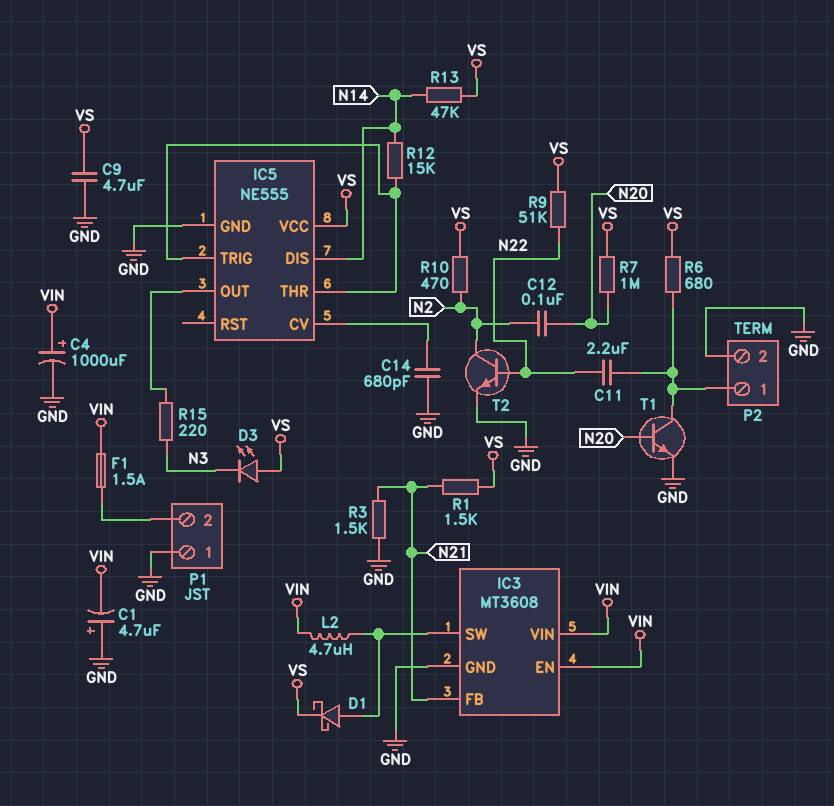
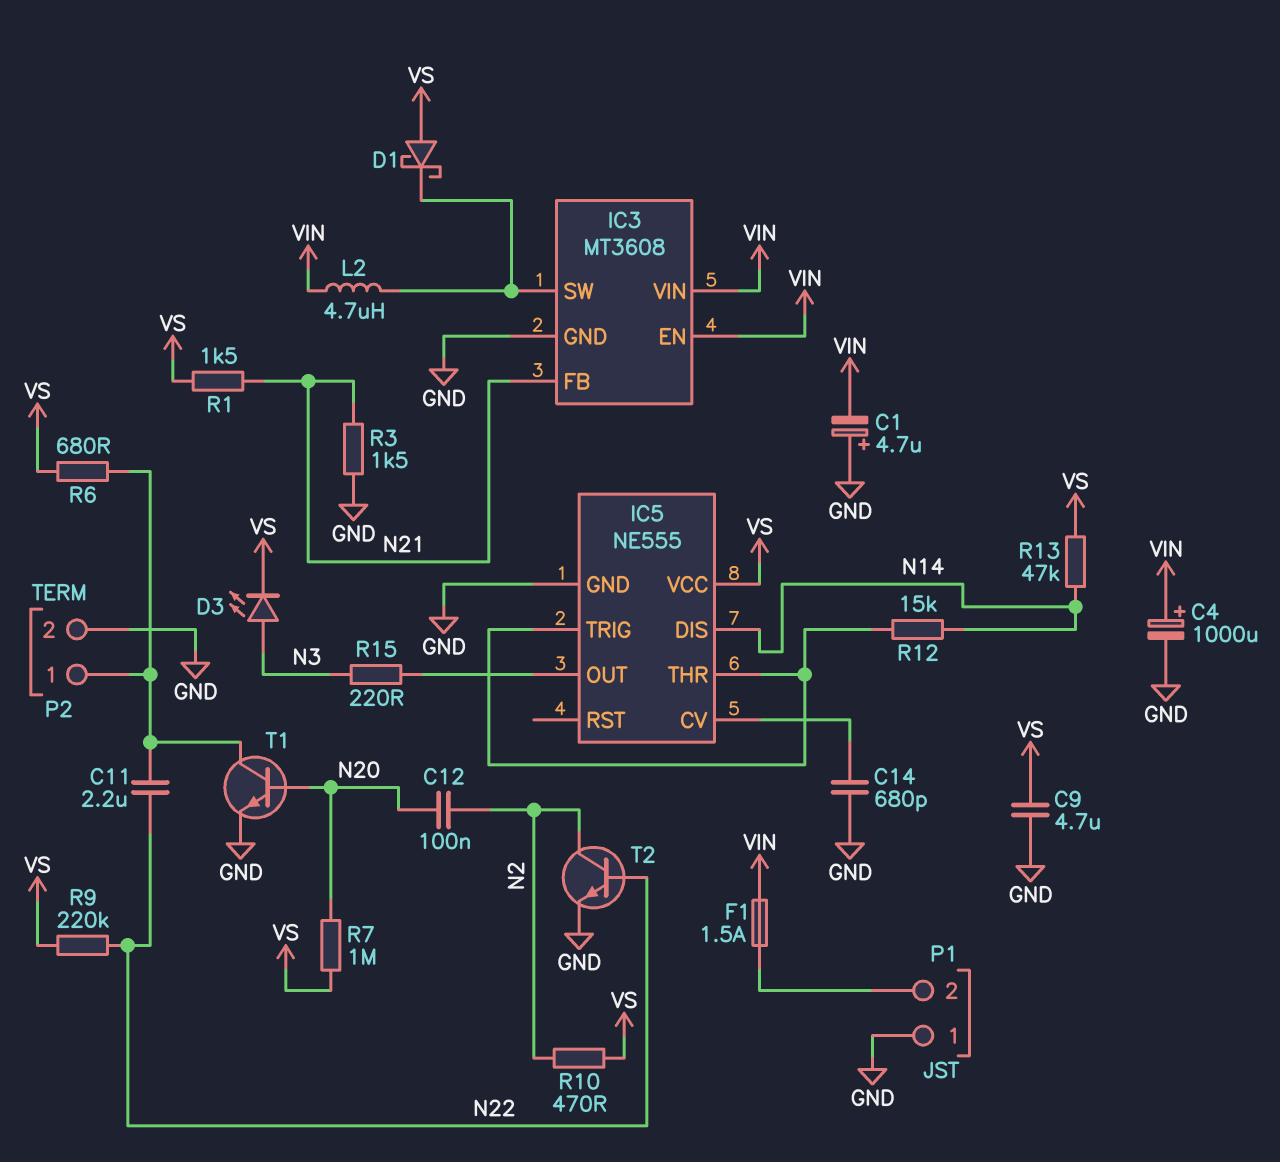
D1: schottky (A IC3/SW, K VS) -> schottky (A VS, K IC3/SW)
D3: LED (A VS, K N3) -> LED (A N3, K VS)
R9: 51k (N22, VS) -> 220k (N22, VS)

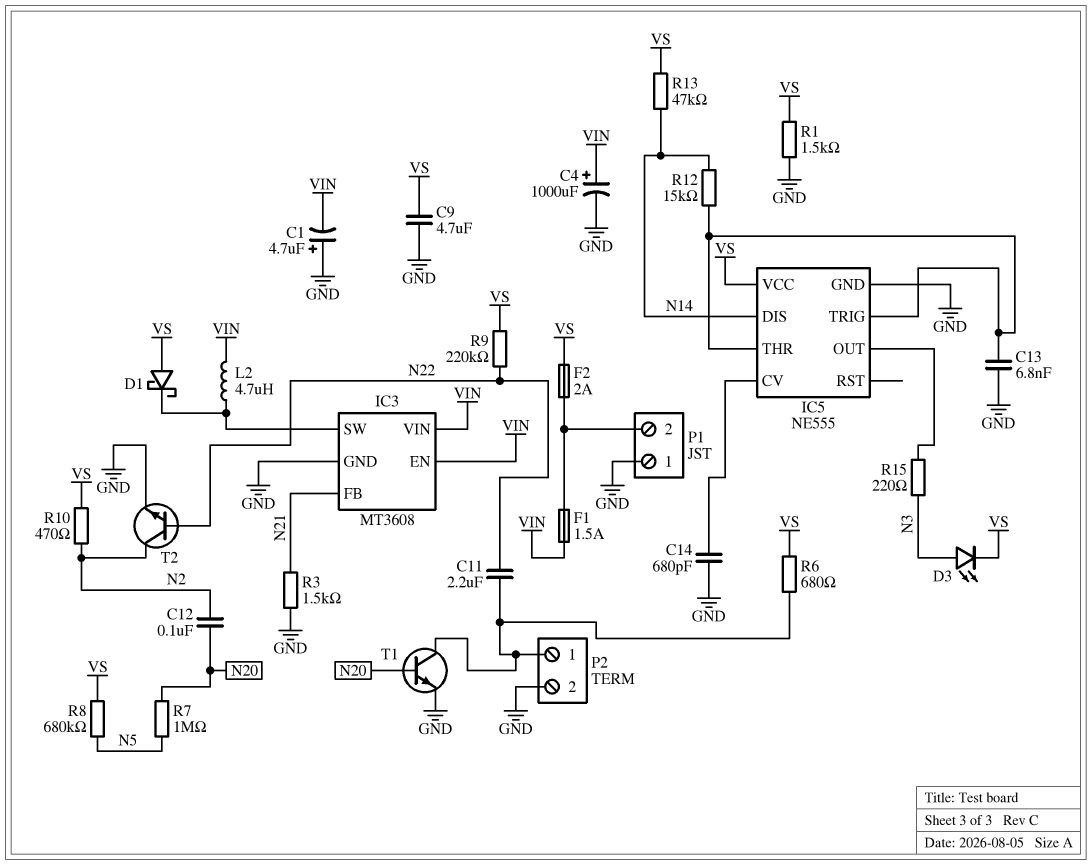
C13: none -> 6.8nF (GND, IC5/THR)
F2: none -> 2A (P1/2, VS)
R1: 1.5k (N21, VS) -> 1.5k (GND, VS)
R7: 1M (N20, VS) -> 1M (N5, N20)
R8: none -> 680k (N5, VS)

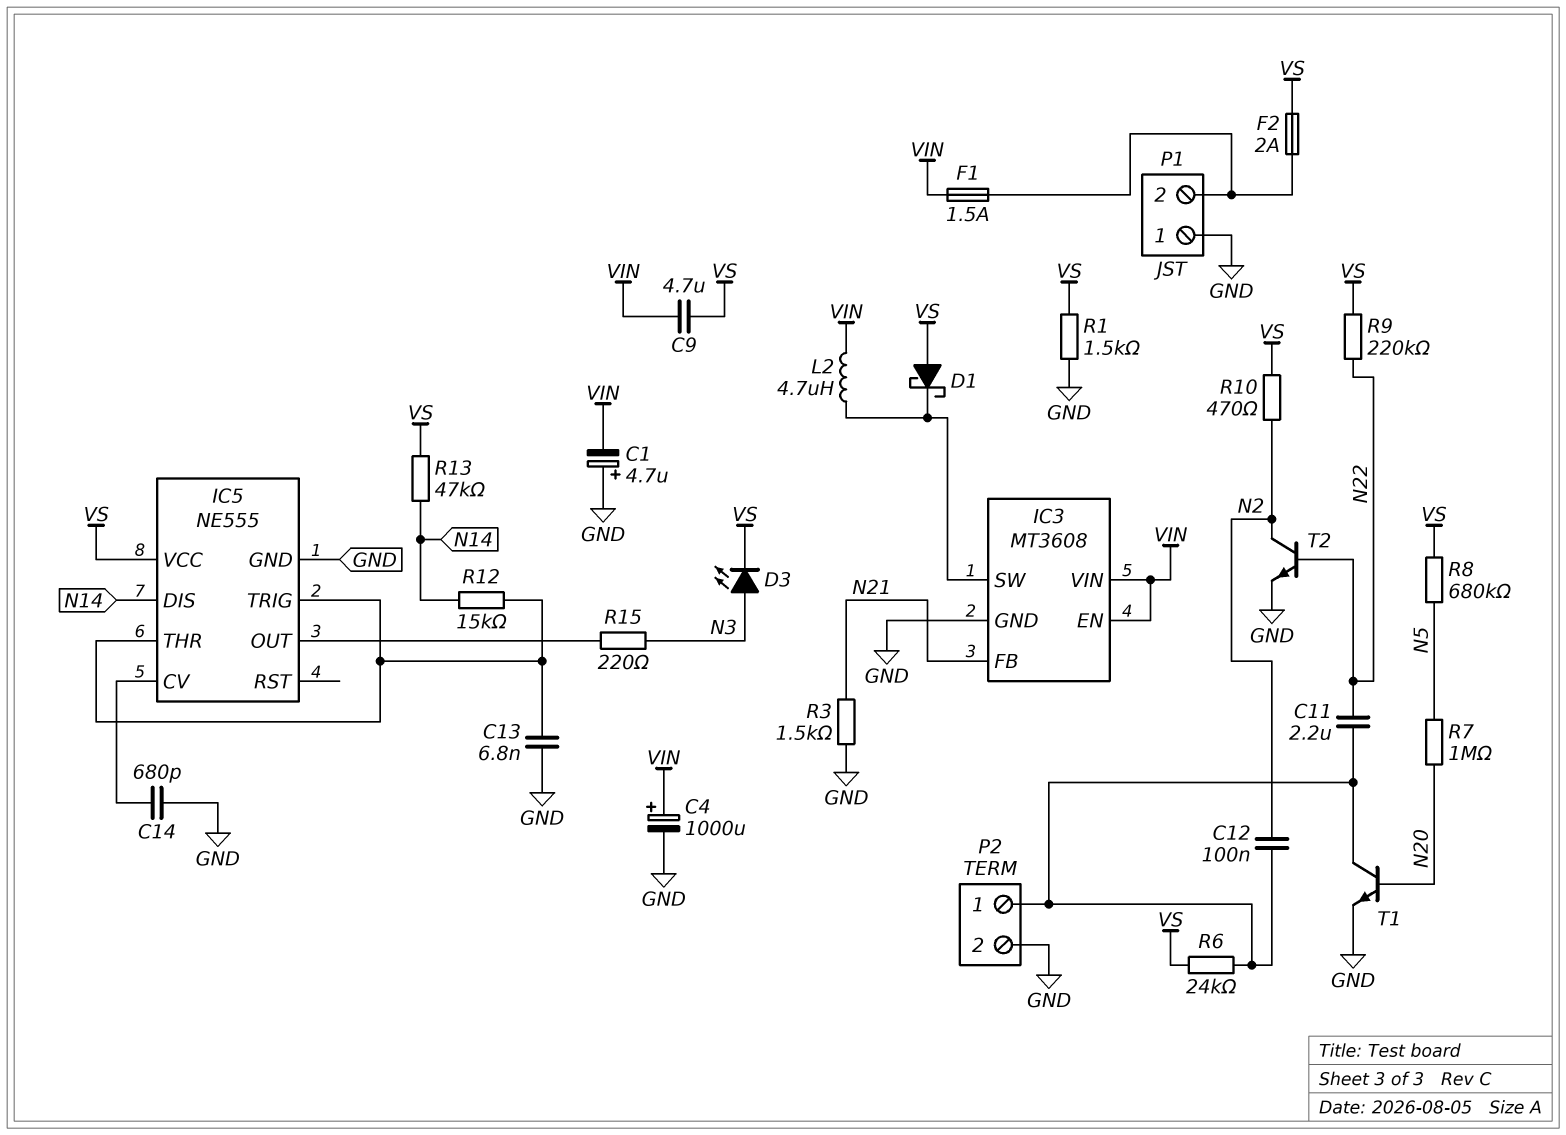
C9: 4.7uF (GND, VS) -> 4.7uF (VIN, VS)
C12: 100nF (N2, N20) -> 100nF (N2, P2/1)
R6: 680 (P2/1, VS) -> 24k (P2/1, VS)

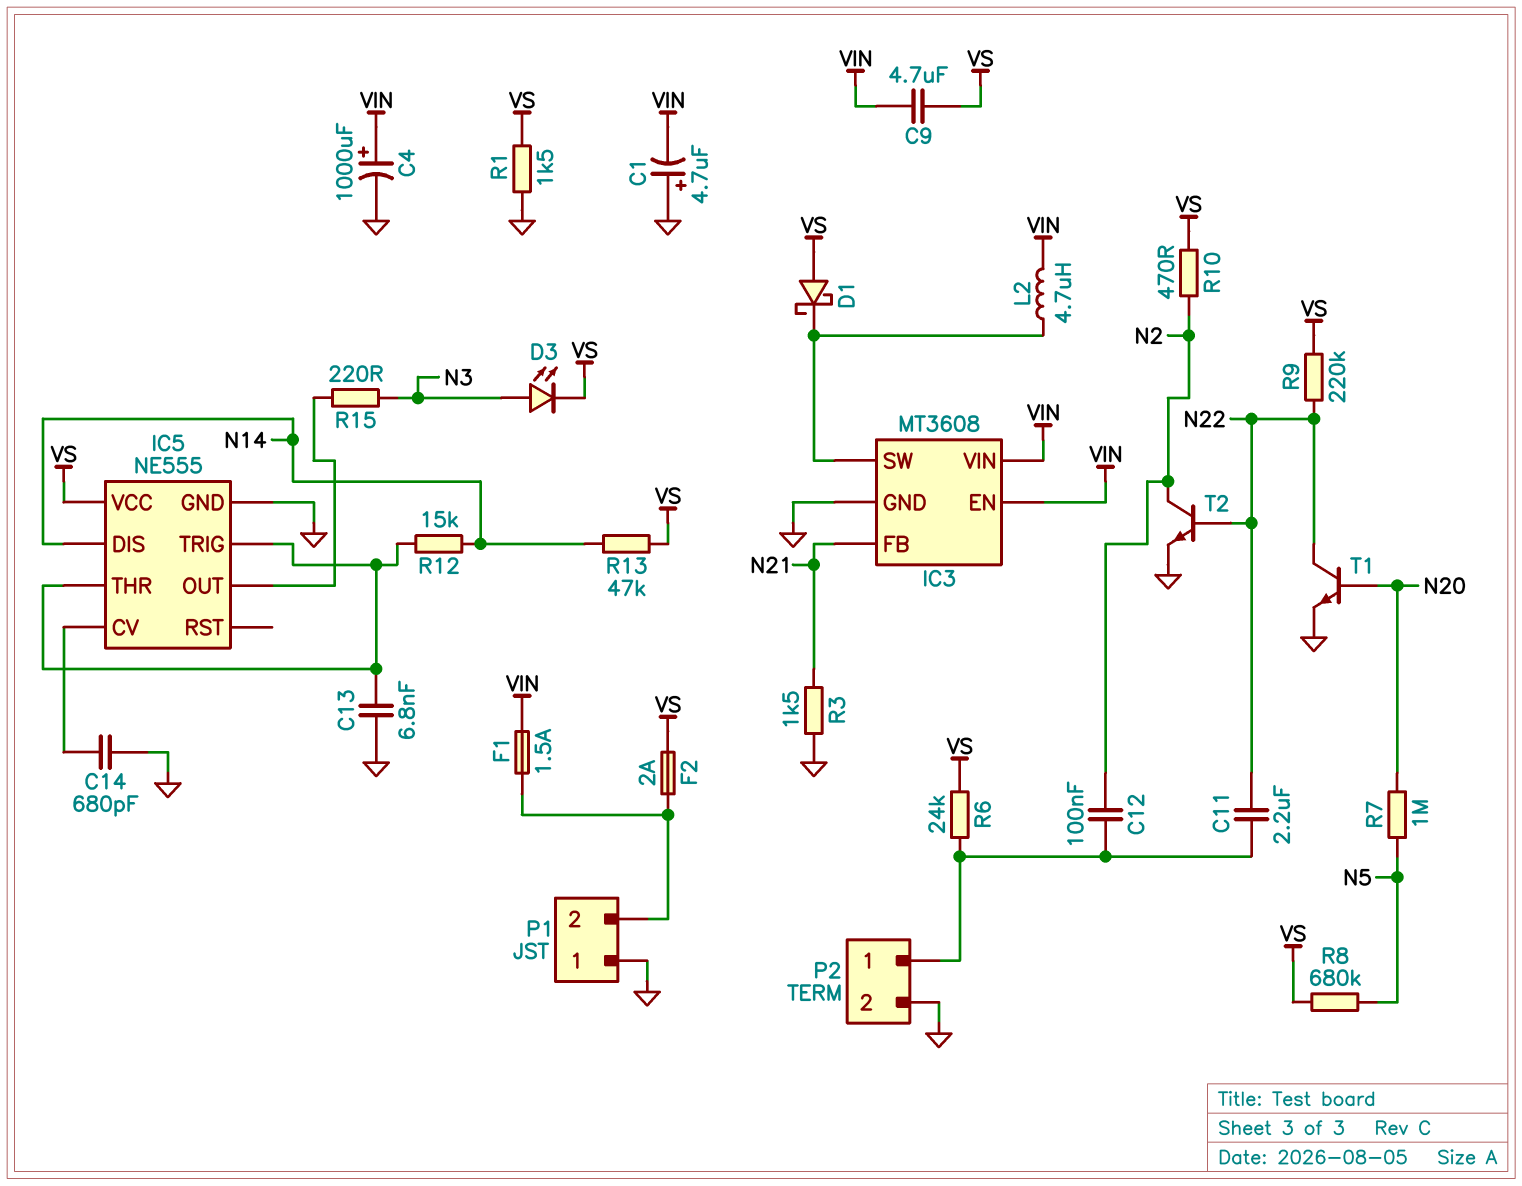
T1: NPN (B N20, C P2/1, E GND) -> NPN (B N20, C N22, E GND)

